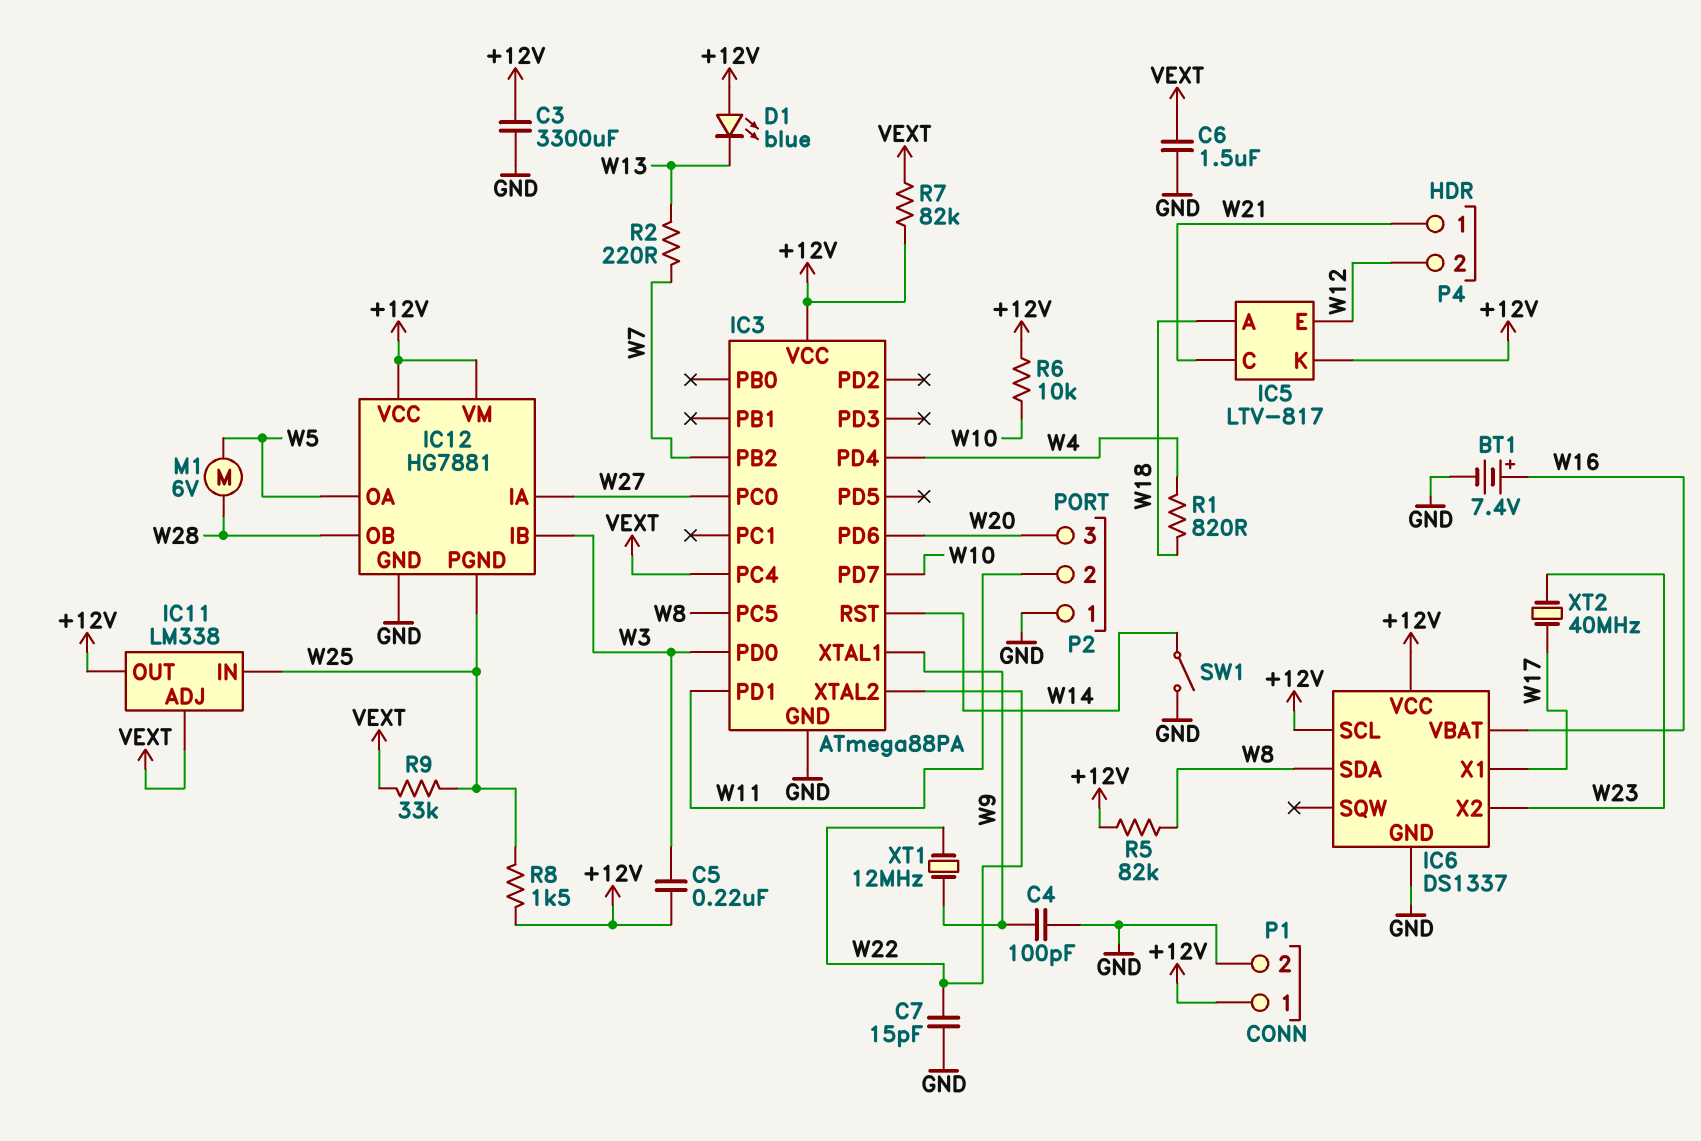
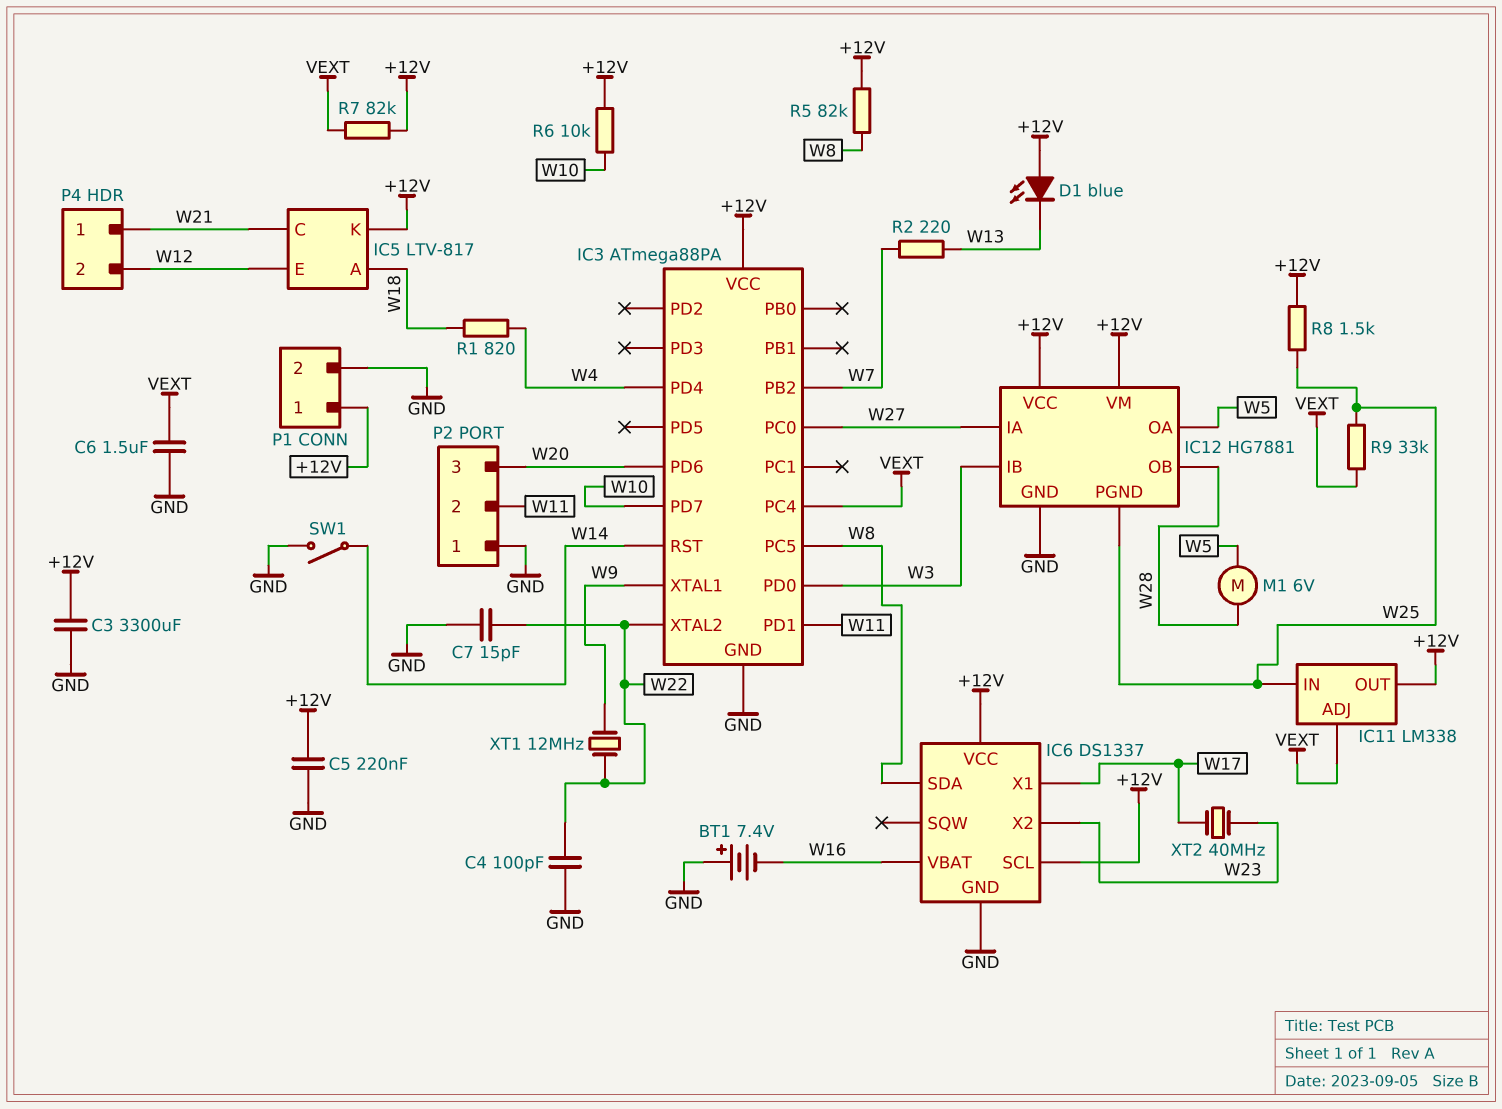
BT1: 7.4V (plus W16, minus GND) -> 7.4V (plus GND, minus W16)
C4: 100pF (GND, W9) -> 100pF (GND, W22)
C5: 220nF (+12V, W3) -> 220nF (+12V, GND)

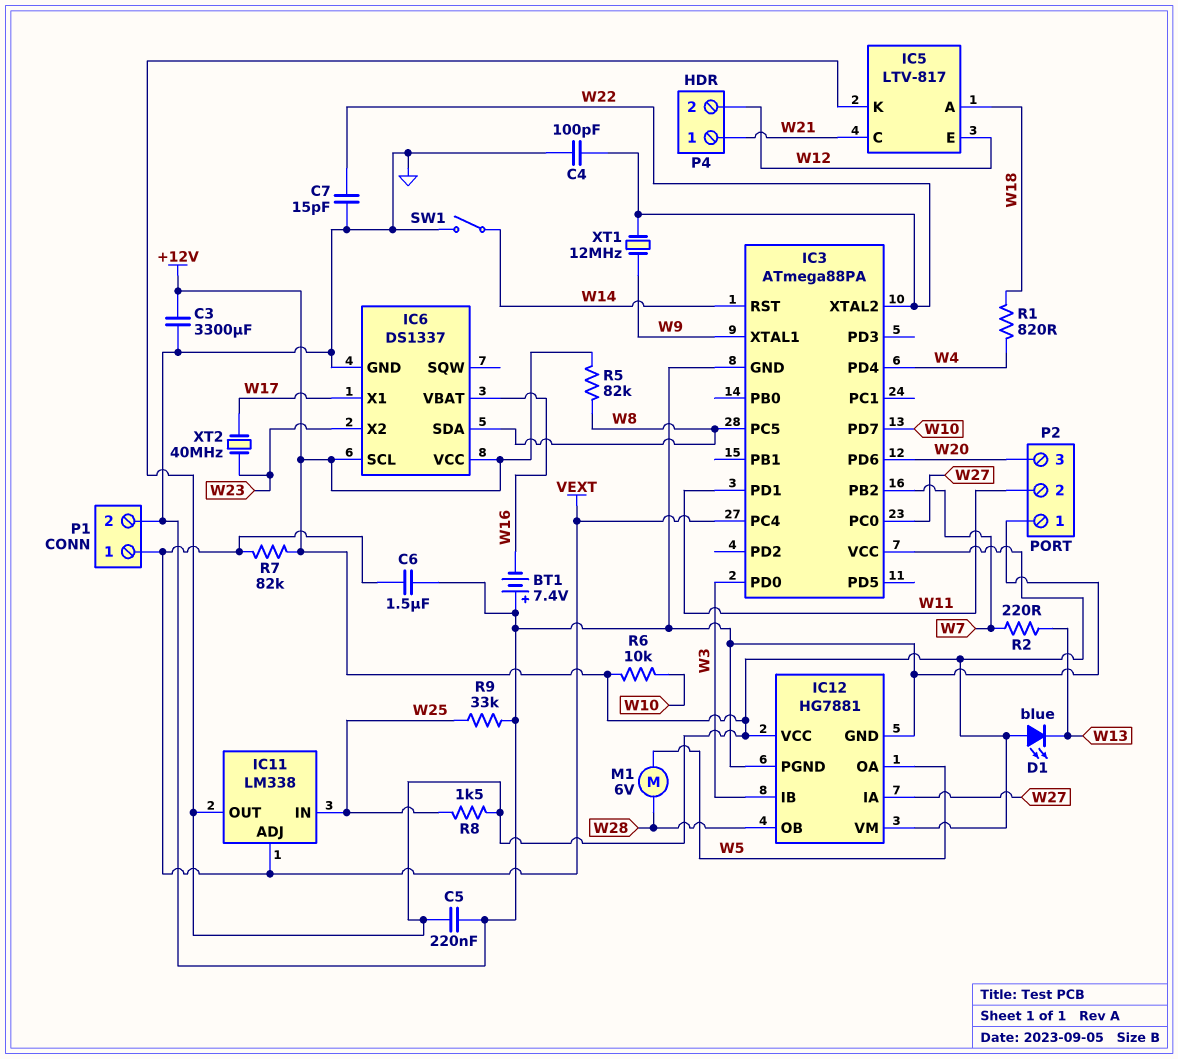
IC12 pin PGND: W25 -> GND
P1 pin 1: +12V -> VEXT
R9: 33k (VEXT, W25) -> 33k (GND, W25)

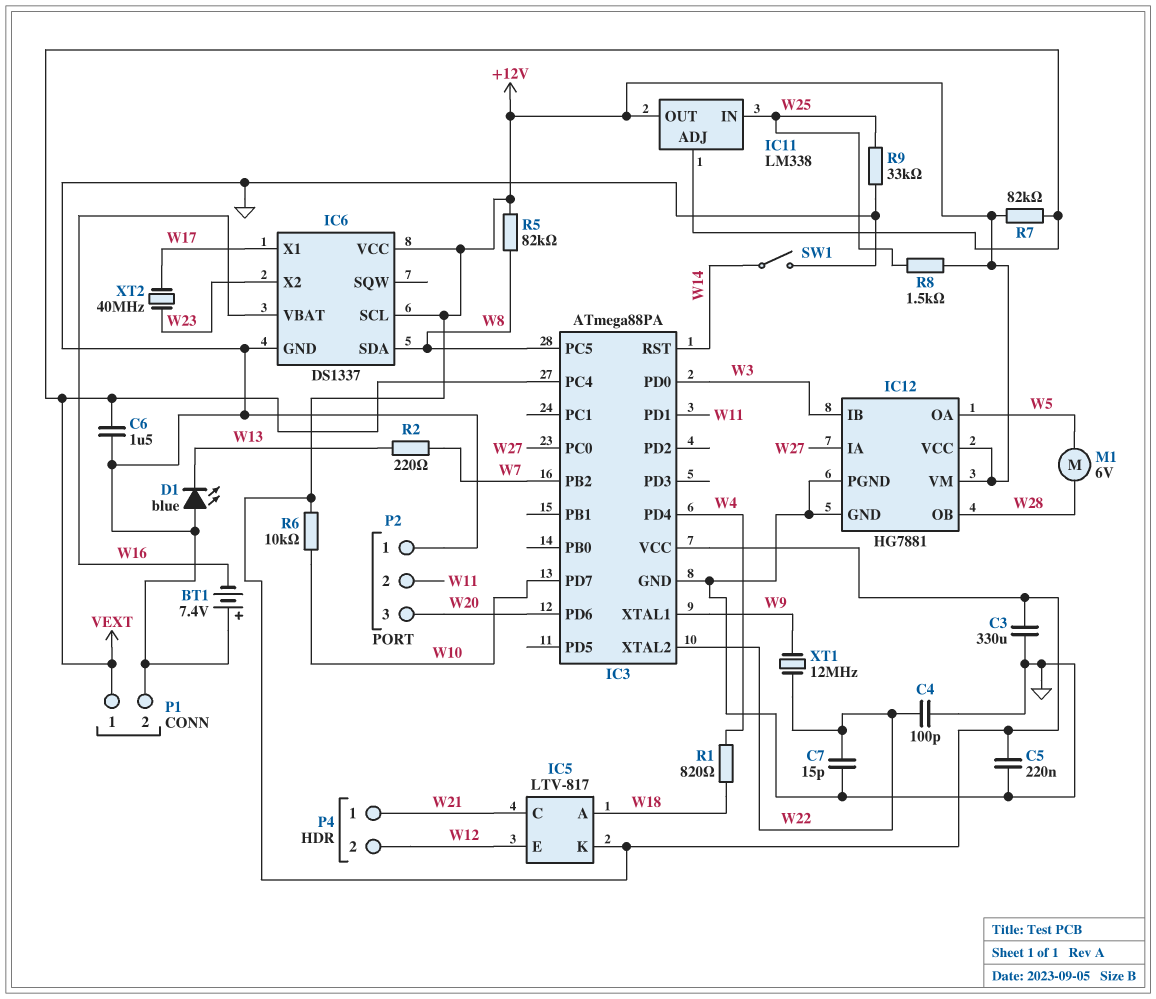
C3: 3300uF (+12V, GND) -> 330uF (+12V, GND)
D1: LED blue (A +12V, K W13) -> LED blue (A GND, K W13)

